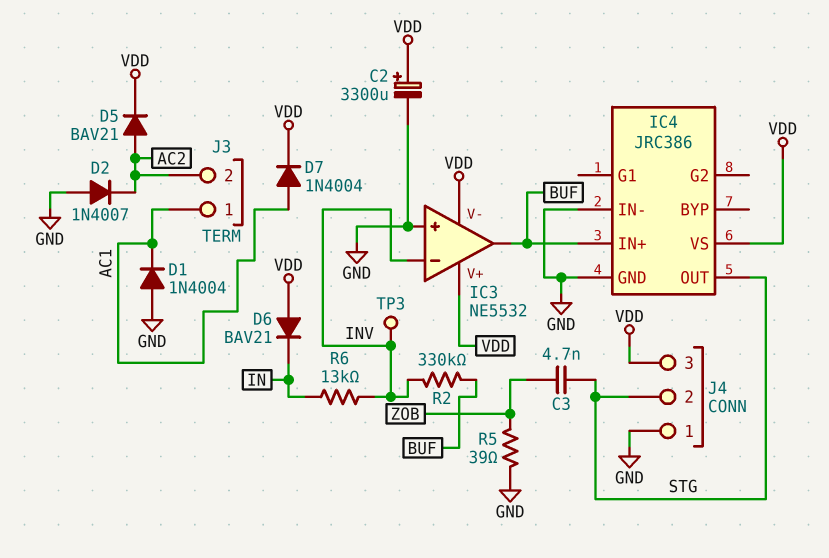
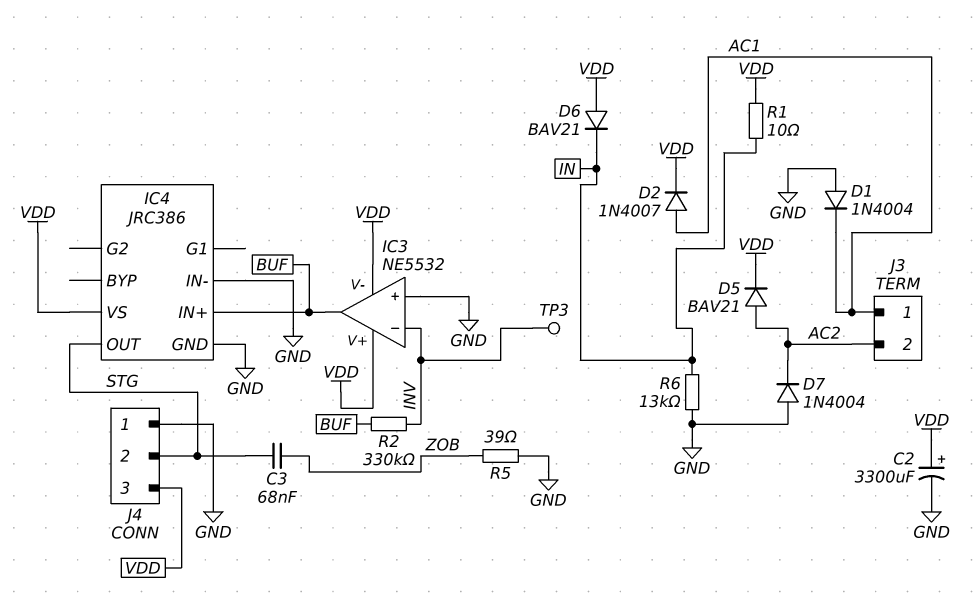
C3: 4.7nF (STG, ZOB) -> 68nF (STG, ZOB)
D2: diode 1N4007 (A GND, K AC2) -> diode 1N4007 (A AC1, K VDD)
D7: diode 1N4004 (A AC1, K VDD) -> diode 1N4004 (A GND, K AC2)
R1: none -> 10 (IN, VDD)
R6: 13k (IN, INV) -> 13k (GND, IN)

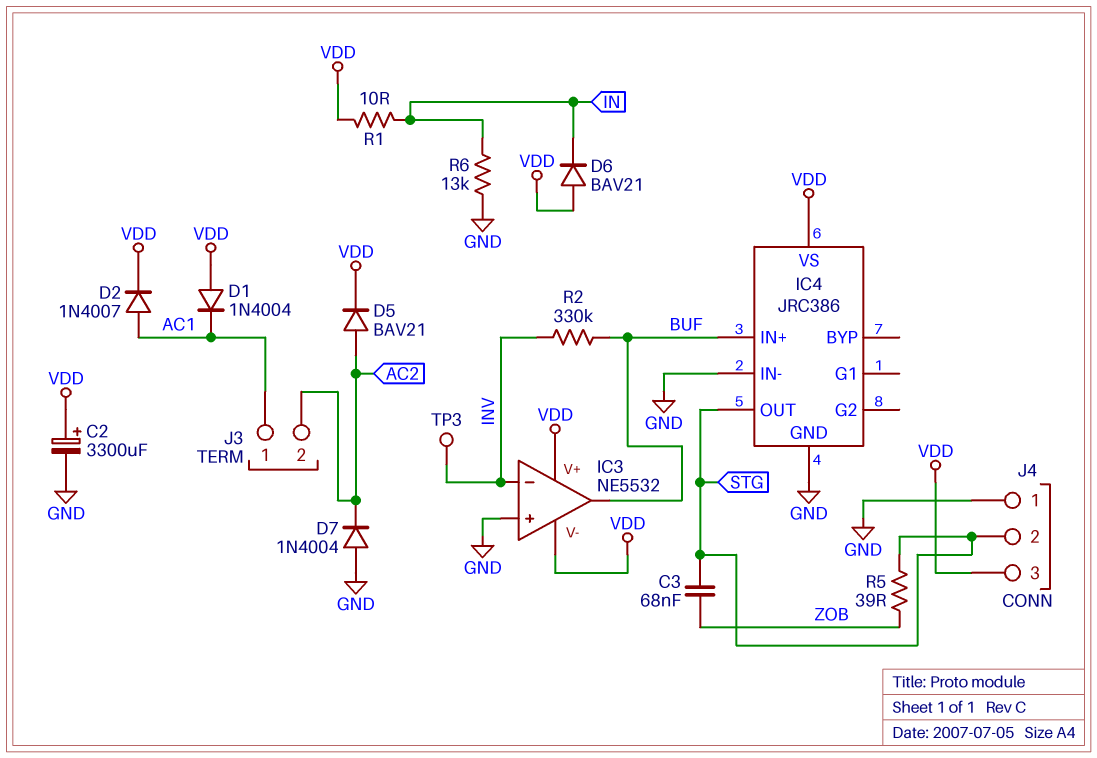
D1: diode 1N4004 (A GND, K AC1) -> diode 1N4004 (A VDD, K AC1)
R5: 39 (GND, ZOB) -> 39 (STG, ZOB)

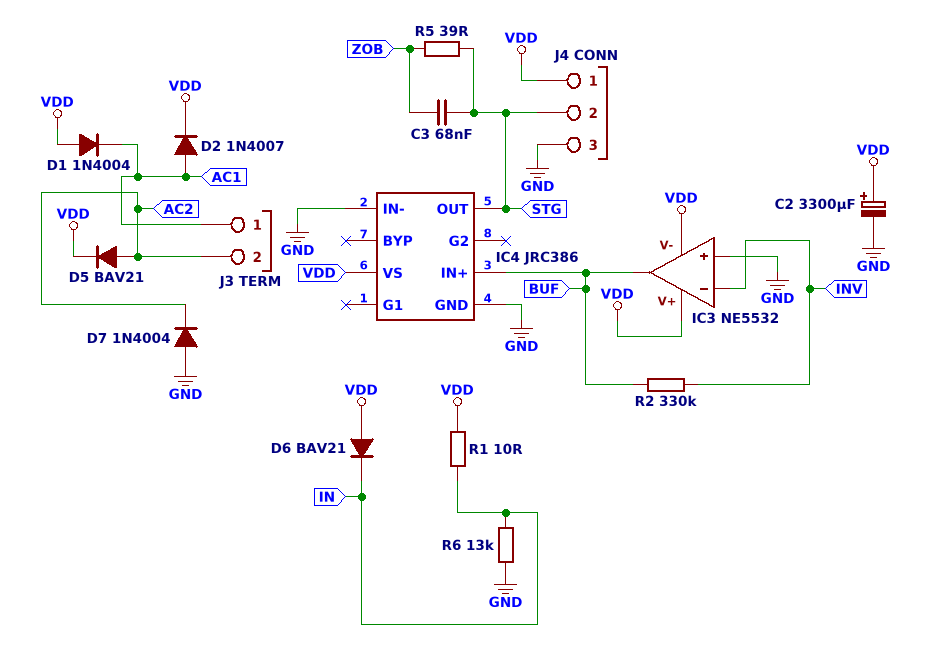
J4 pin 1: GND -> VDD
J4 pin 3: VDD -> GND
TP3: test point (INV) -> none

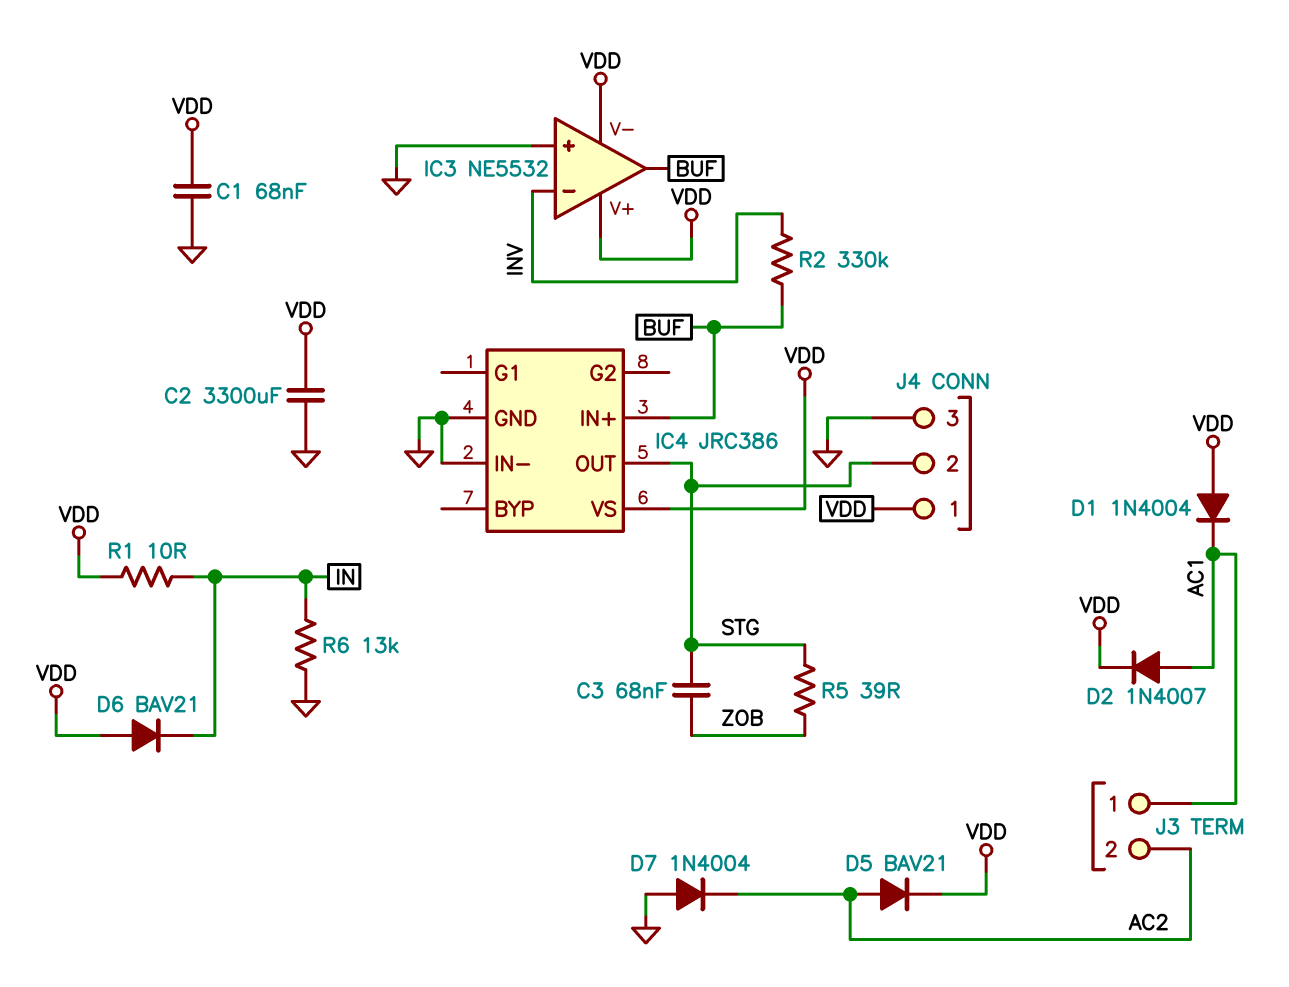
C1: none -> 68nF (GND, VDD)
C2: 3300uF (plus VDD, minus GND) -> 3300uF (GND, VDD)

